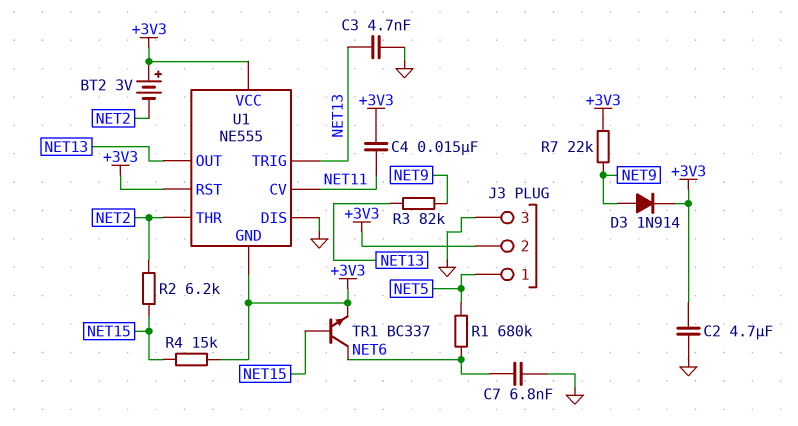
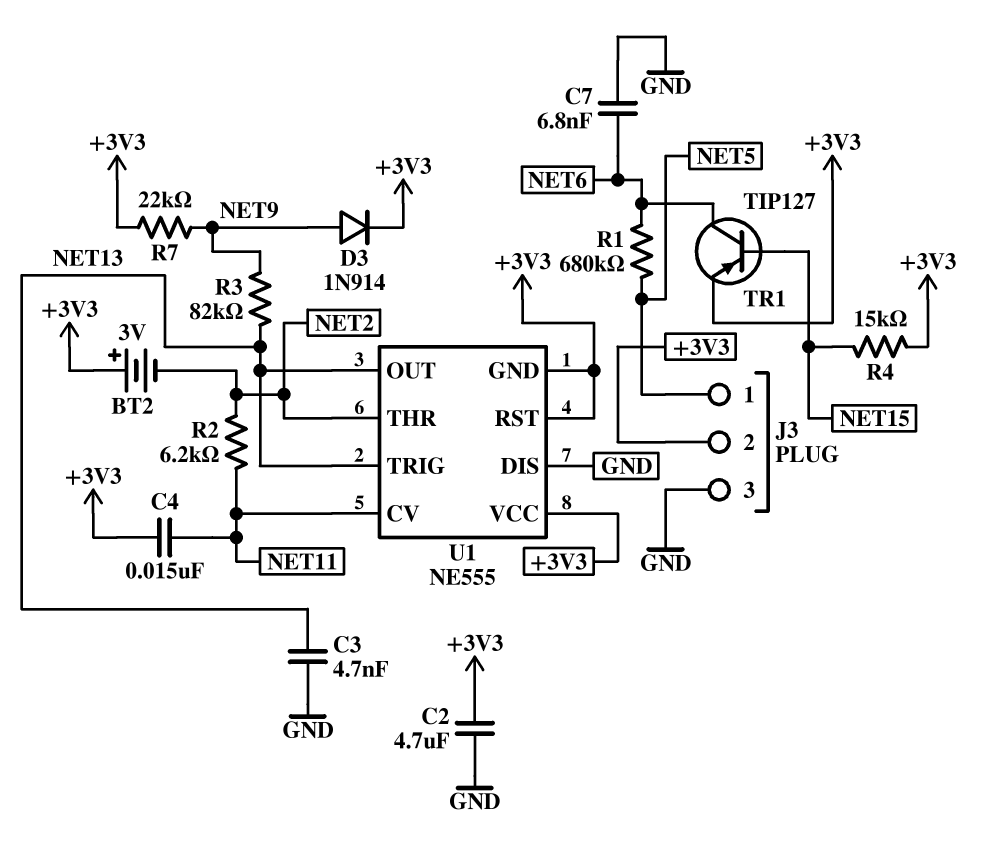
R2: 6.2k (NET2, NET15) -> 6.2k (NET2, NET11)
TR1: NPN BC337 (B NET15, C NET6, E +3V3) -> PNP TIP127 (B NET15, C NET6, E +3V3)

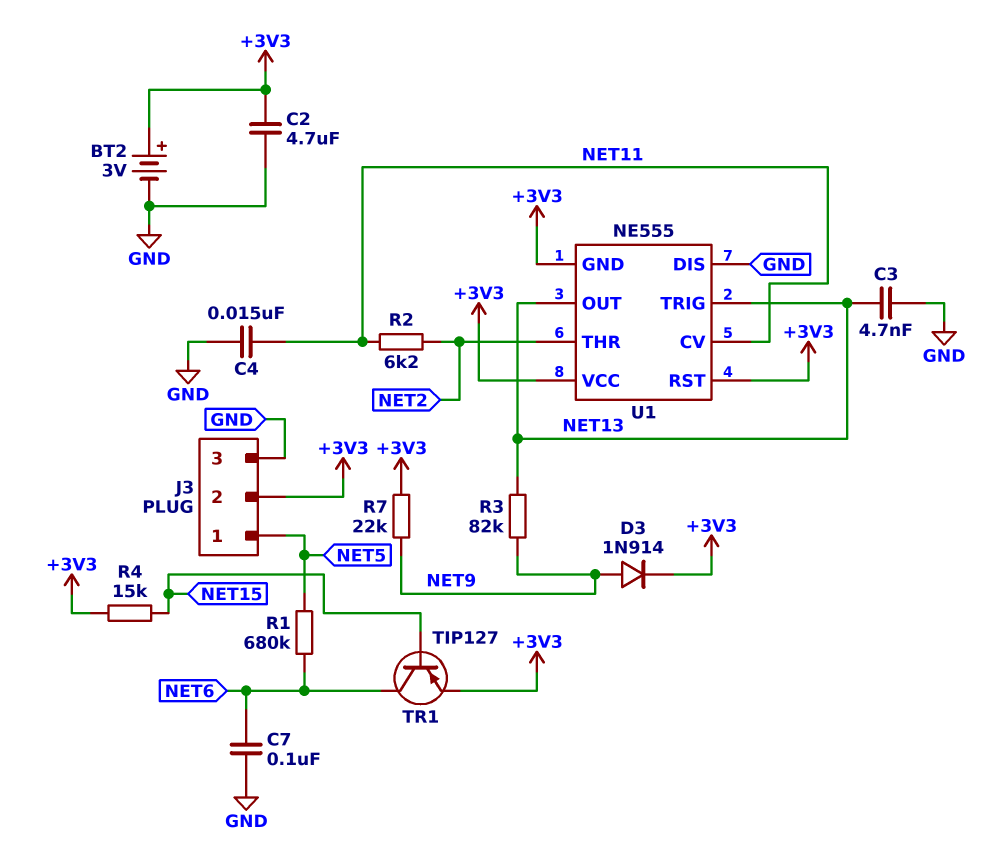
BT2: 3V (plus +3V3, minus NET2) -> 3V (plus +3V3, minus GND)
C4: 15nF (+3V3, NET11) -> 15nF (GND, NET11)
C7: 6.8nF (GND, NET6) -> 100nF (GND, NET6)

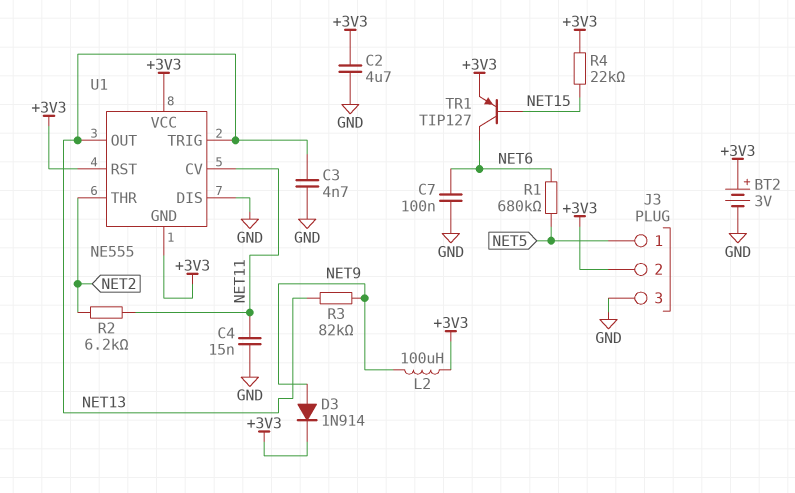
L2: none -> 100uH (+3V3, NET9)
R4: 15k (+3V3, NET15) -> 22k (+3V3, NET15)
R7: 22k (+3V3, NET9) -> none

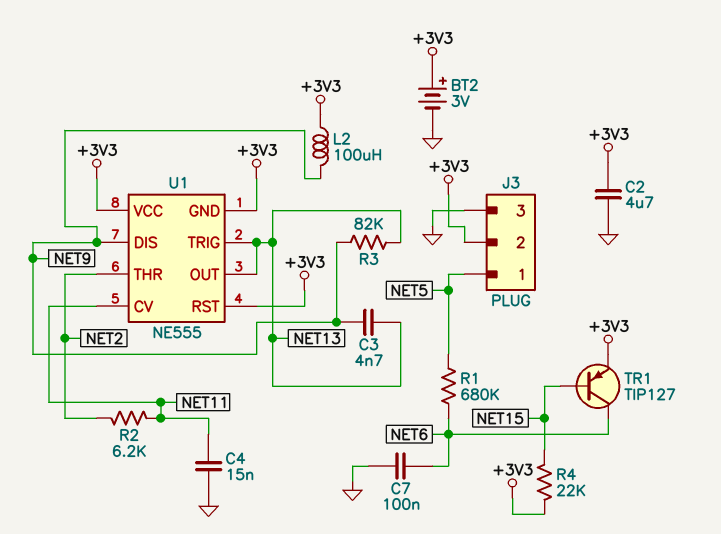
C3: 4.7nF (GND, NET13) -> 4.7nF (NET9, NET13)
D3: diode 1N914 (A NET9, K +3V3) -> none
U1 pin DIS: GND -> NET9

